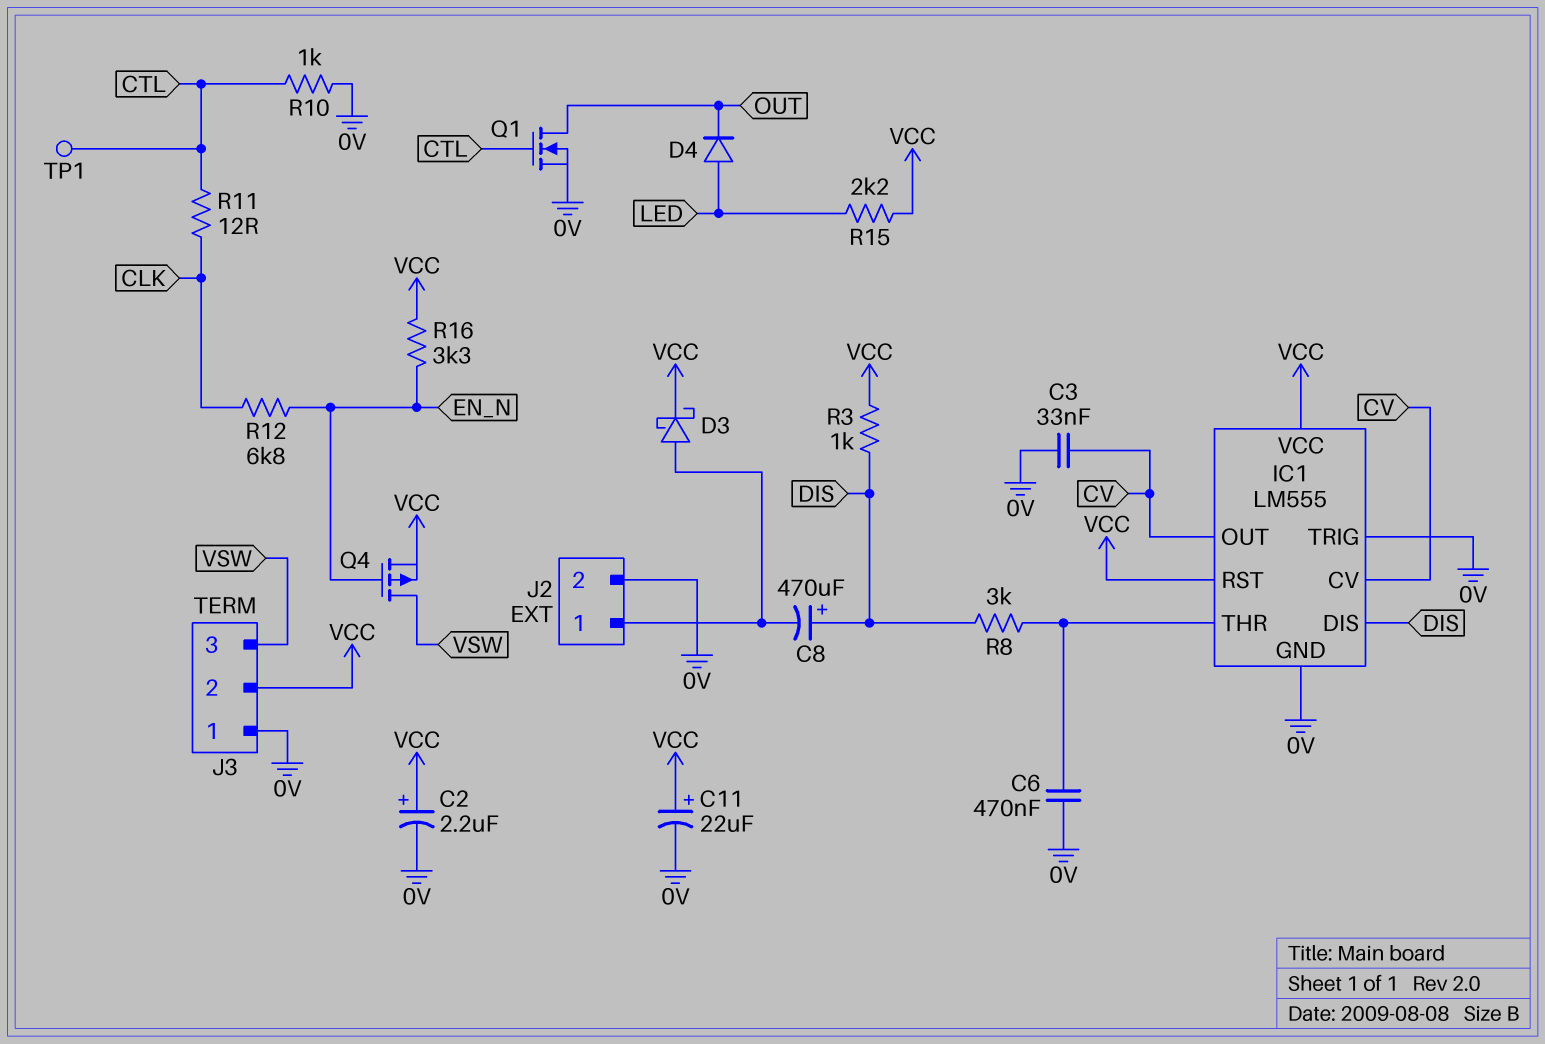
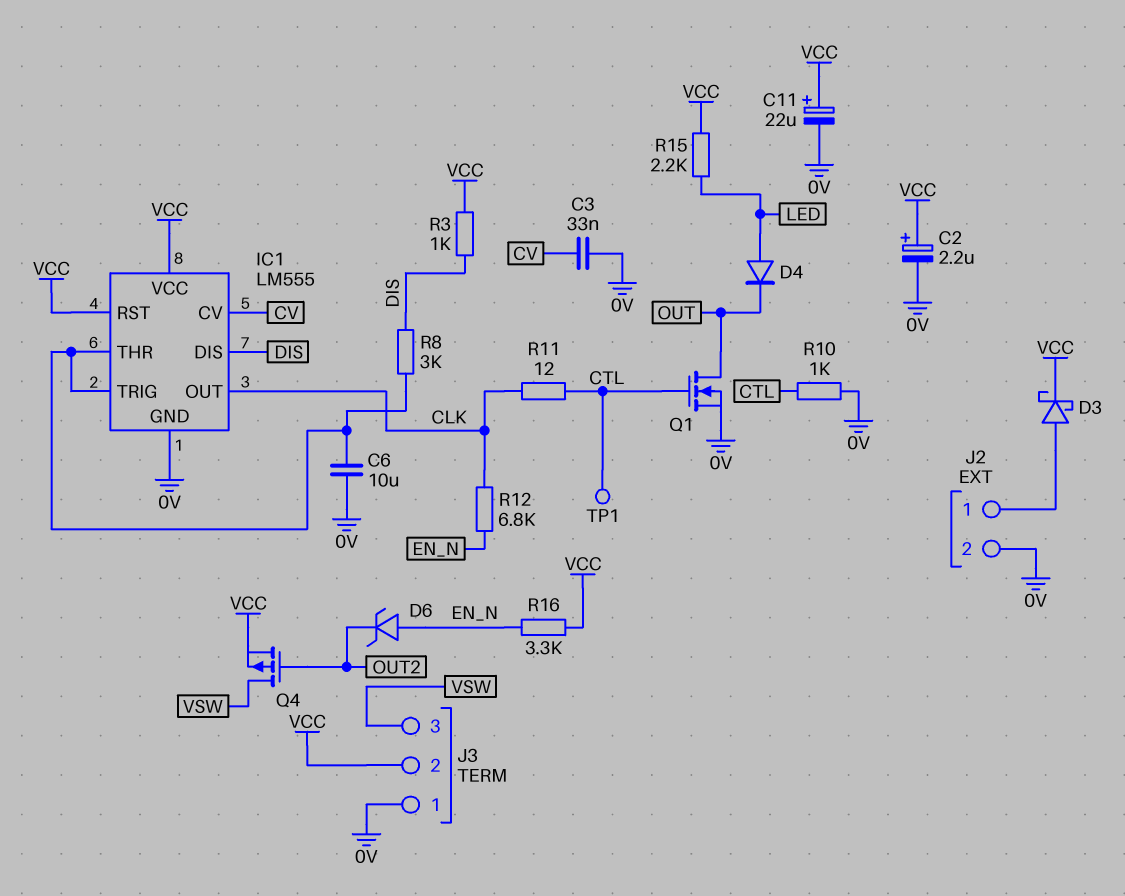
C6: 470nF (0V, IC1/THR) -> 10uF (0V, IC1/THR)
C8: 470uF (plus DIS, minus J2/1) -> none
D6: none -> zener (A EN_N, K OUT2)
IC1 pin OUT: CV -> CLK
IC1 pin TRIG: 0V -> IC1/THR
Q4: PMOS (G EN_N, D VSW, S VCC) -> PMOS (G OUT2, D VSW, S VCC)

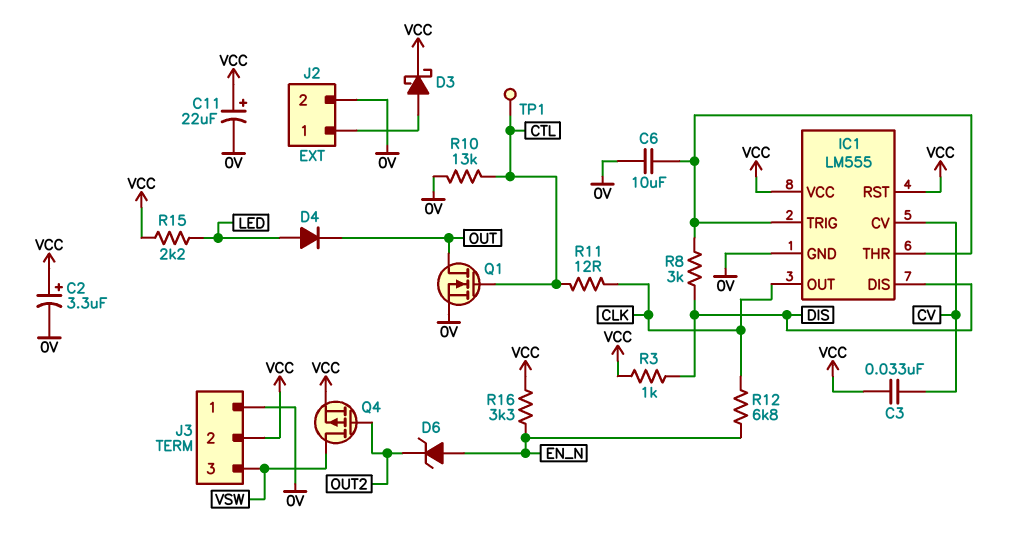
C2: 2.2uF (plus VCC, minus 0V) -> 3.3uF (plus VCC, minus 0V)
C3: 33nF (0V, CV) -> 33nF (CV, VCC)
R10: 1k (0V, CTL) -> 13k (0V, CTL)

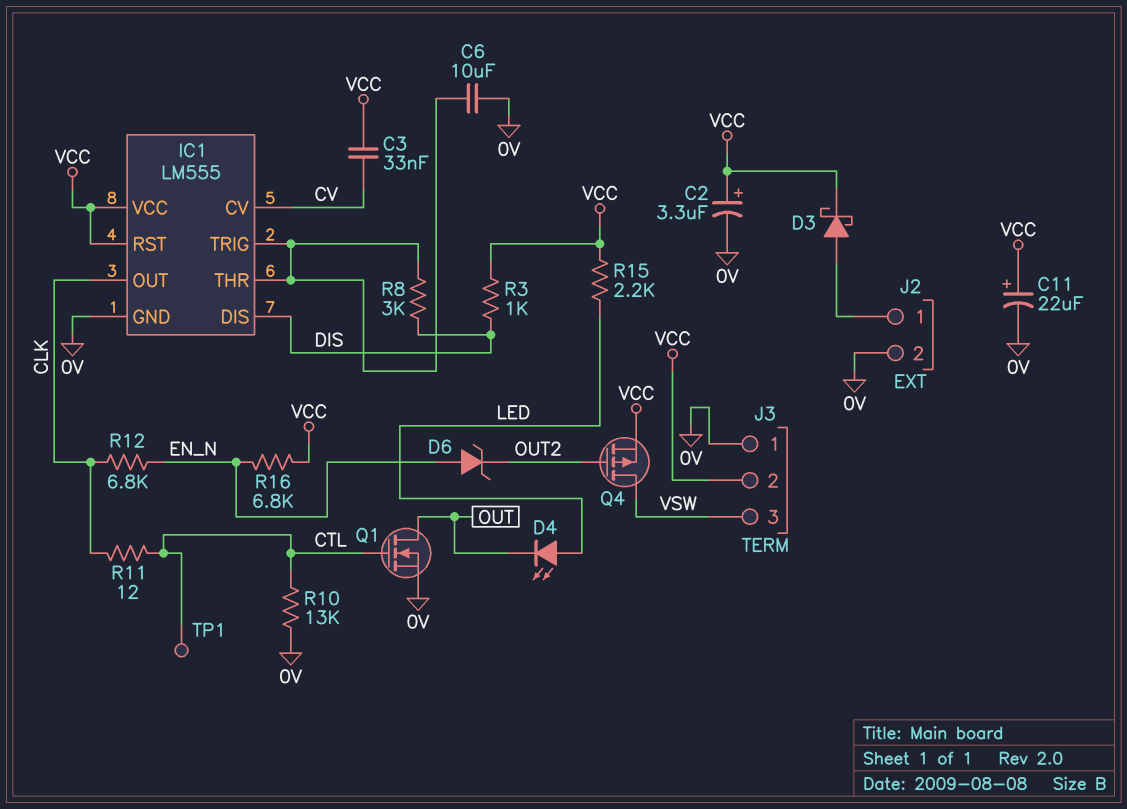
D4: diode (A LED, K OUT) -> LED (A LED, K OUT)
R16: 3.3k (EN_N, VCC) -> 6.8k (EN_N, VCC)

